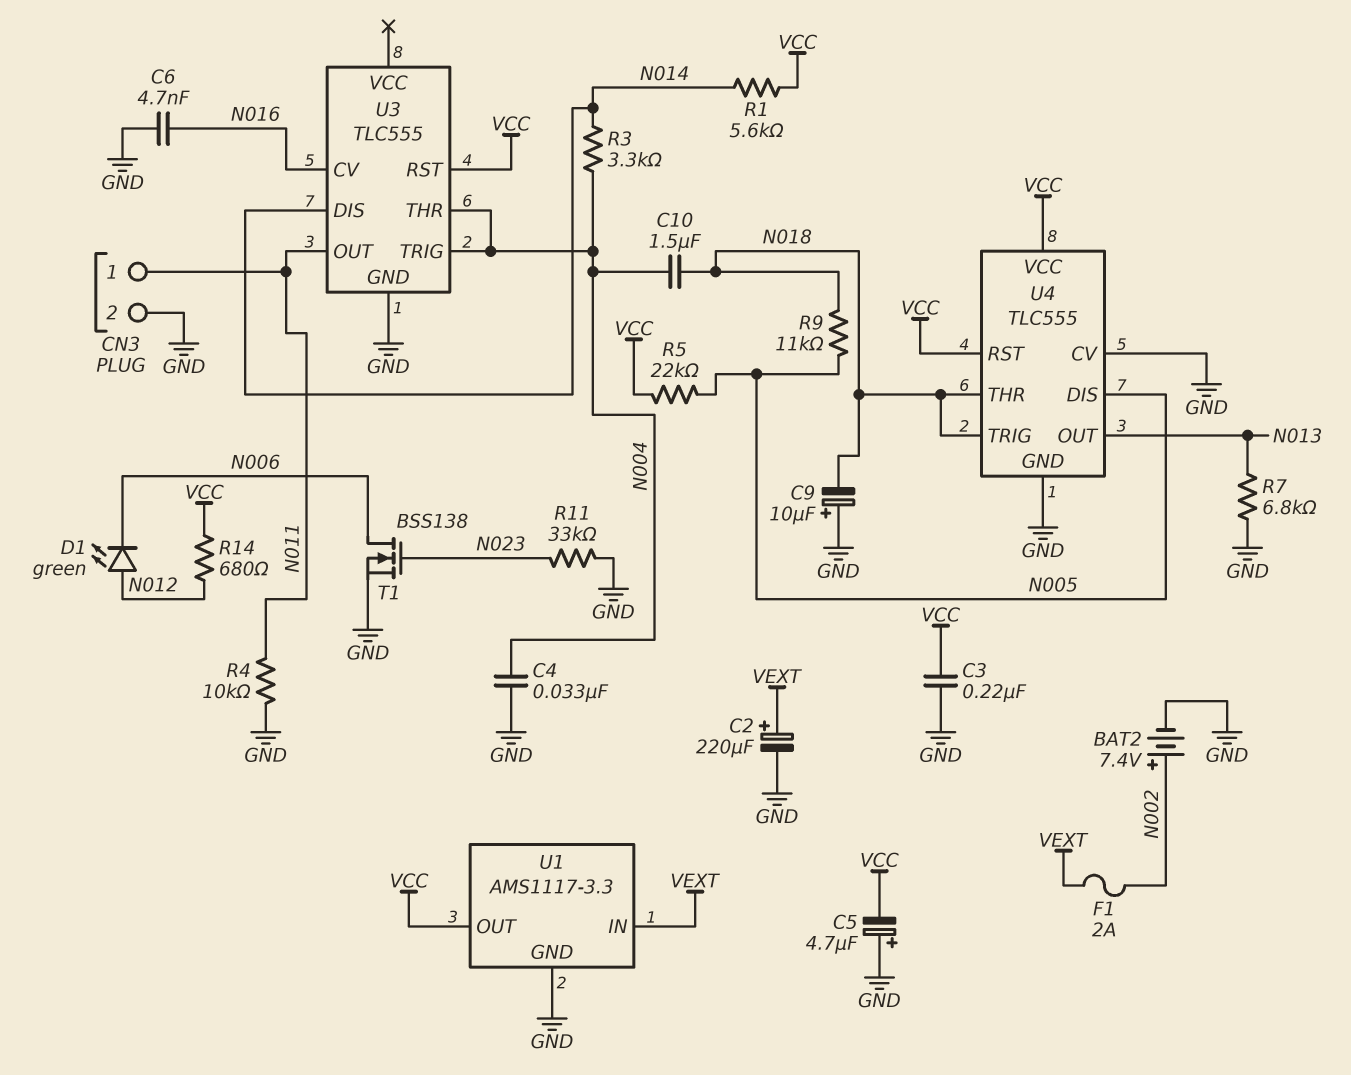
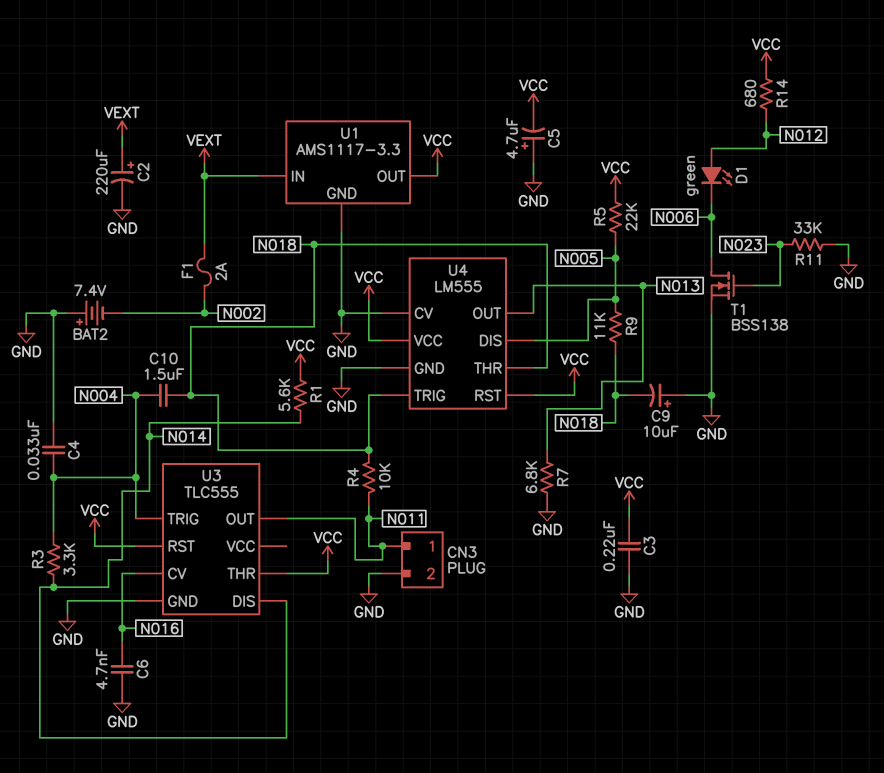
BAT2: 7.4V (plus N002, minus GND) -> 7.4V (plus GND, minus N002)
R4: 10k (GND, N011) -> 10k (N011, N018)
U3 pin THR: N004 -> VCC
U4: TLC555 -> LM555

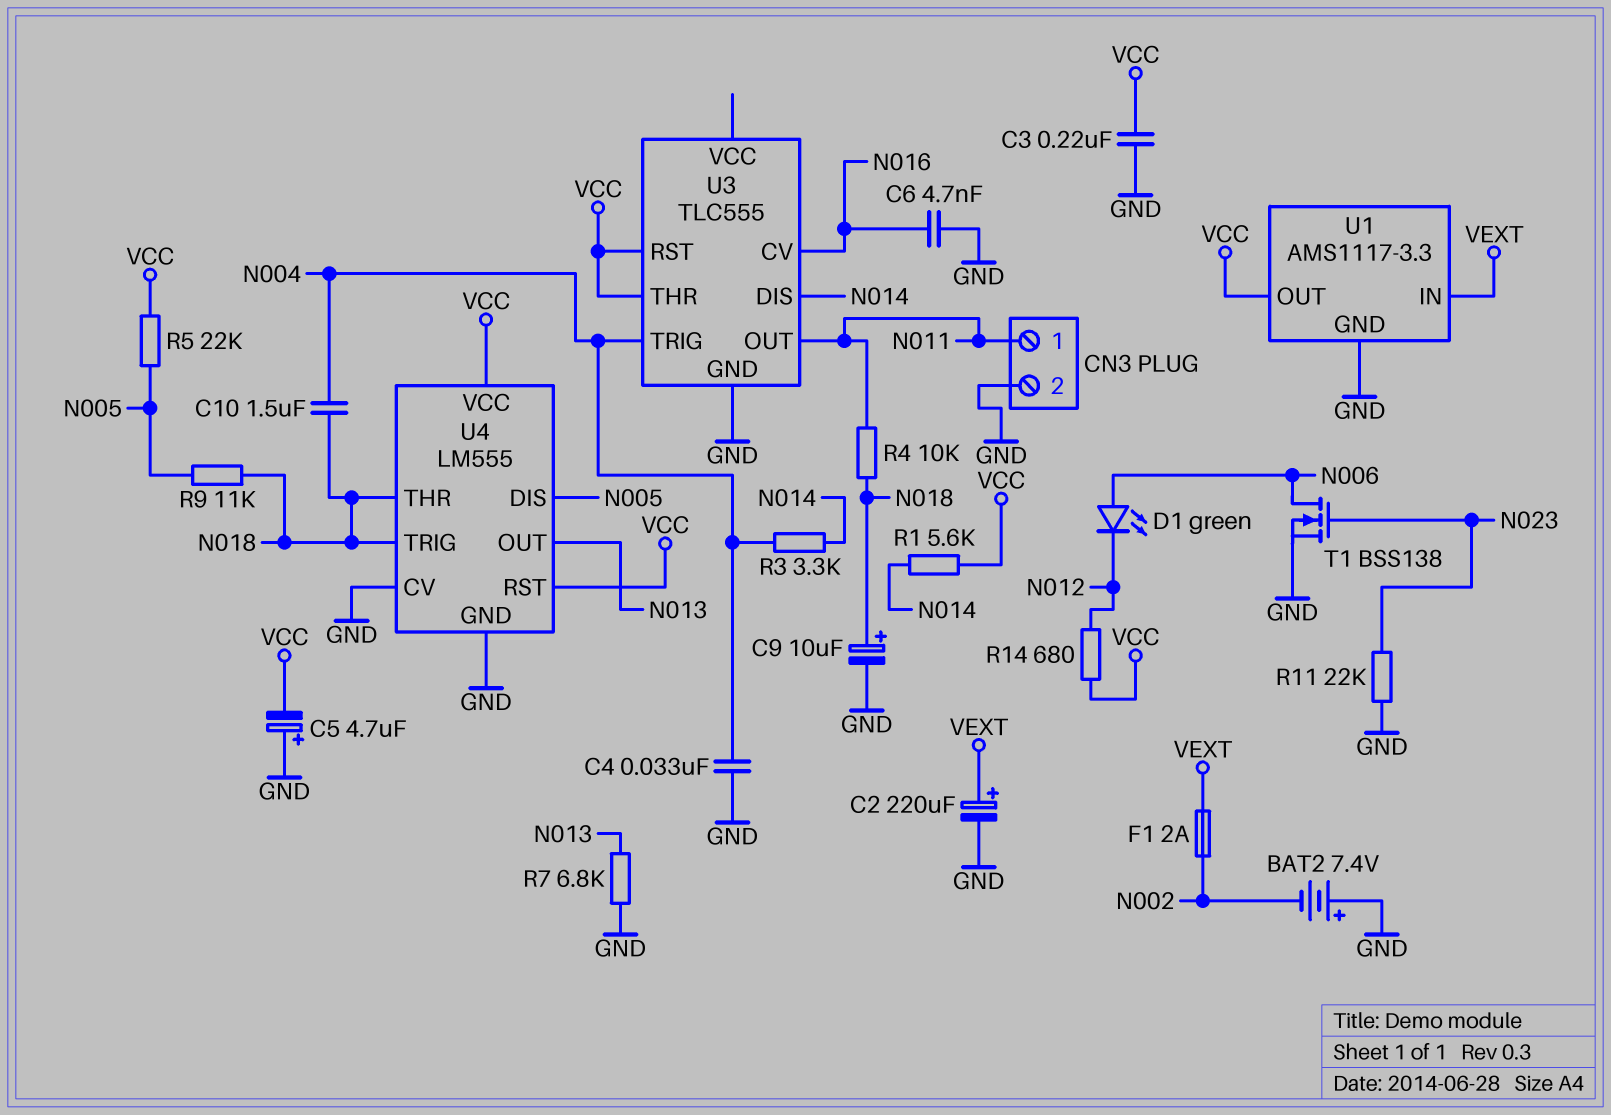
C9: 10uF (plus GND, minus N018) -> 10uF (plus N018, minus GND)
D1: LED green (A N012, K N006) -> LED green (A N006, K N012)
R11: 33k (GND, N023) -> 22k (GND, N023)

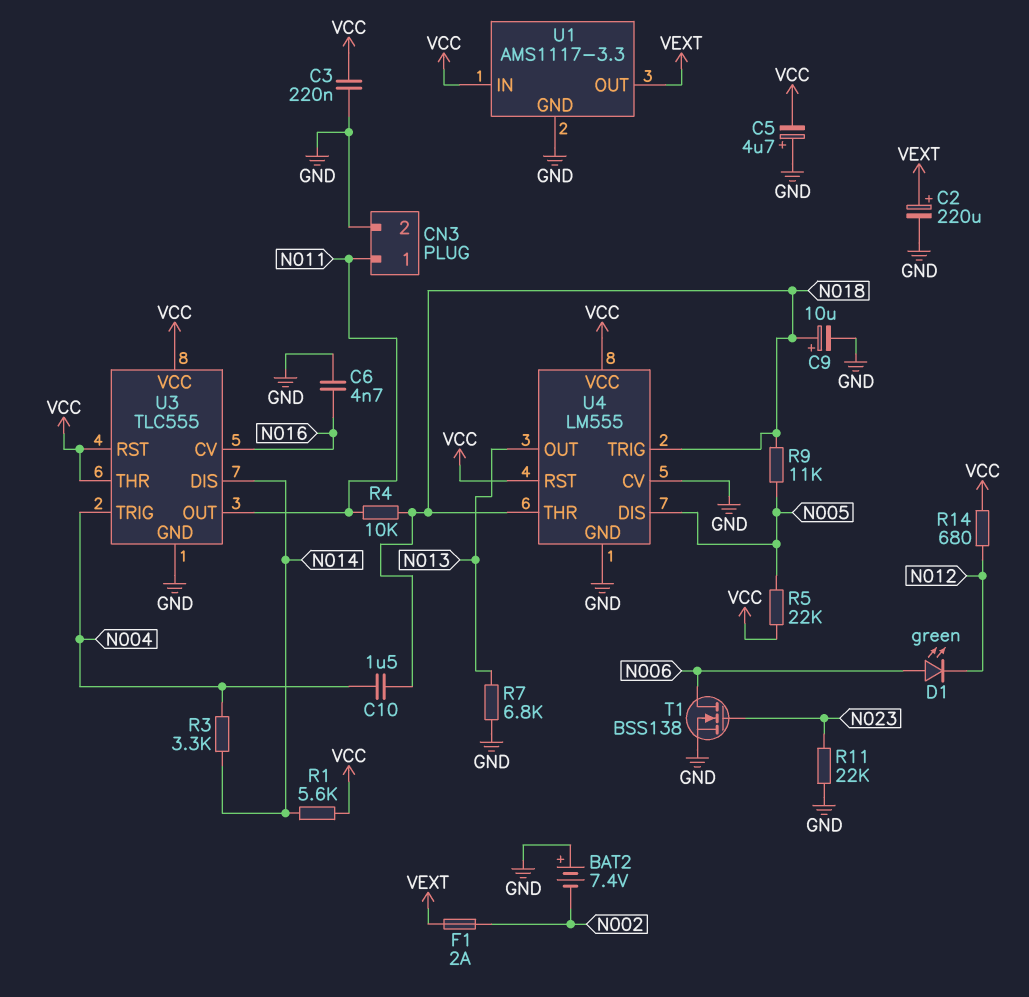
C4: 33nF (GND, N004) -> none
U1 pin IN: VEXT -> VCC
U1 pin OUT: VCC -> VEXT
U3 pin VCC: none -> VCC

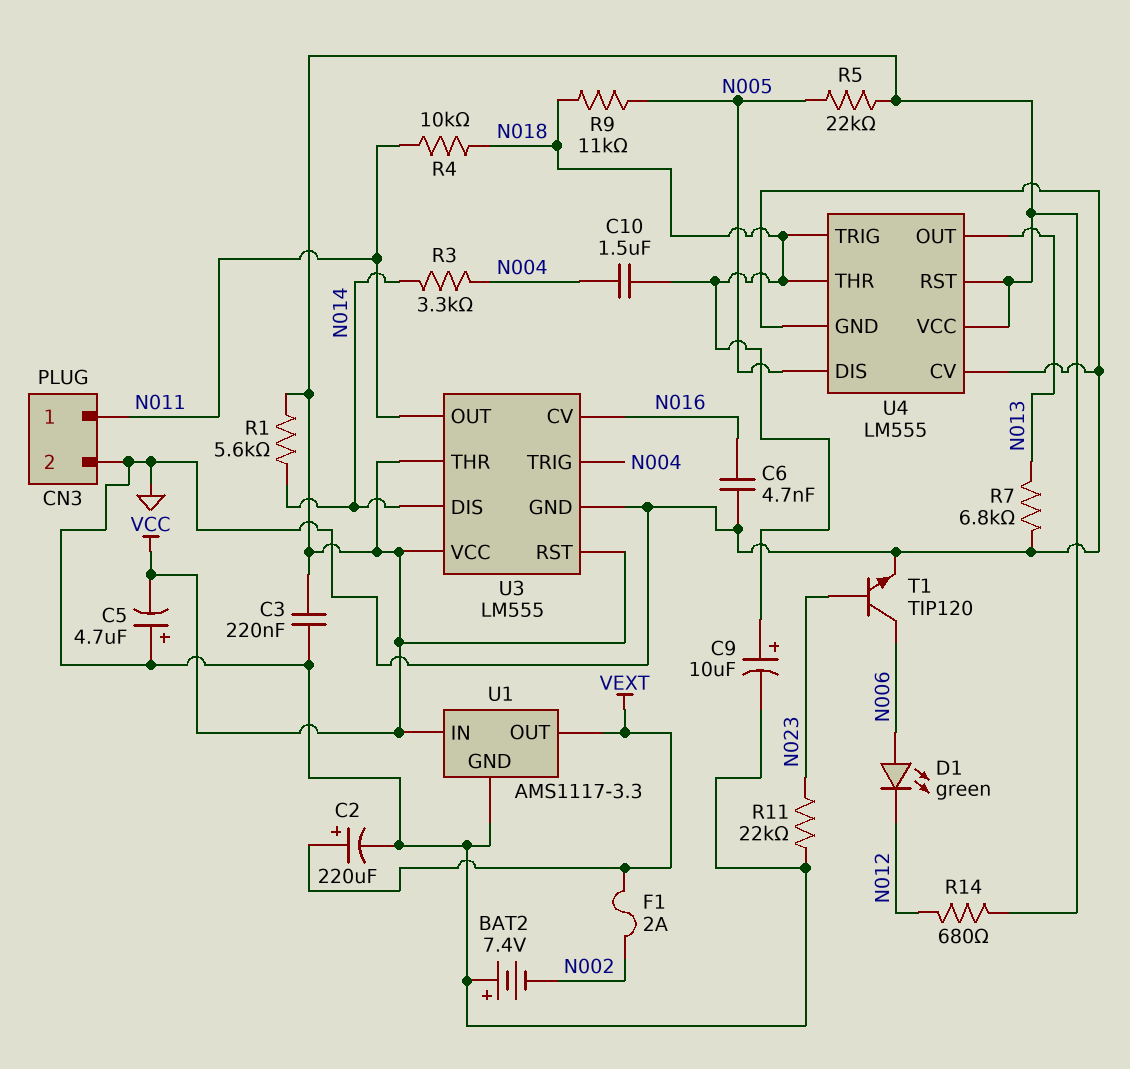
T1: NMOS BSS138 (G N023, D N006, S GND) -> NPN TIP120 (B N023, C N006, E GND)
U3: TLC555 -> LM555

